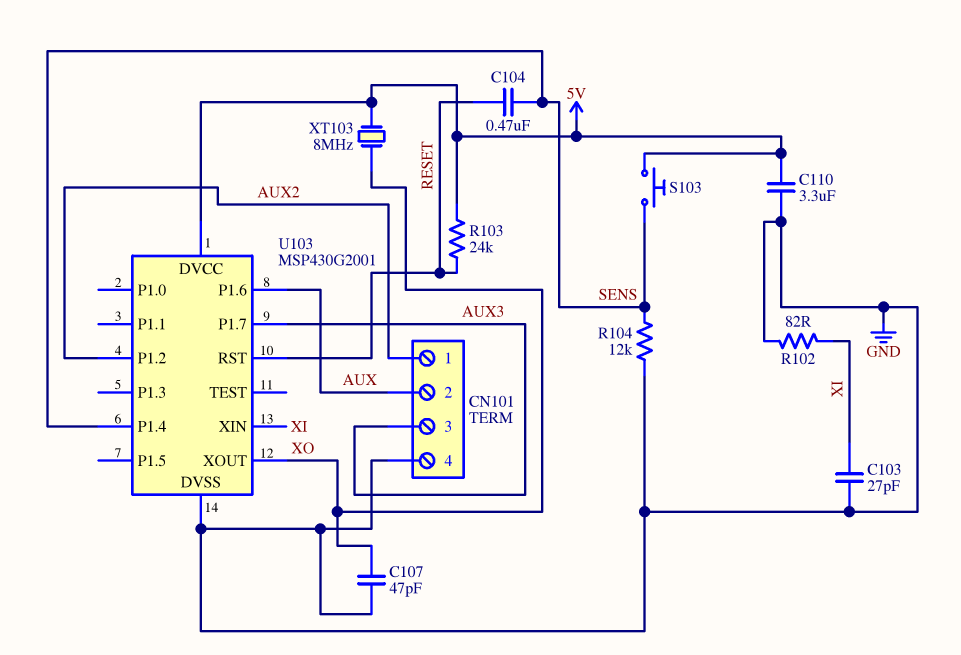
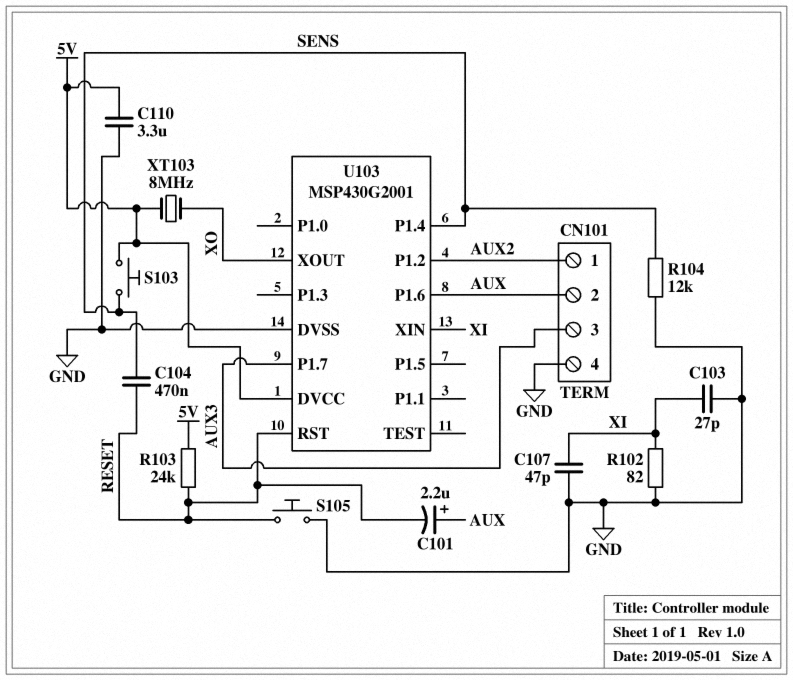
C101: none -> 2.2uF (plus AUX, minus RESET)
C107: 47pF (GND, XO) -> 47pF (GND, XI)
S105: none -> button (GND, RESET)

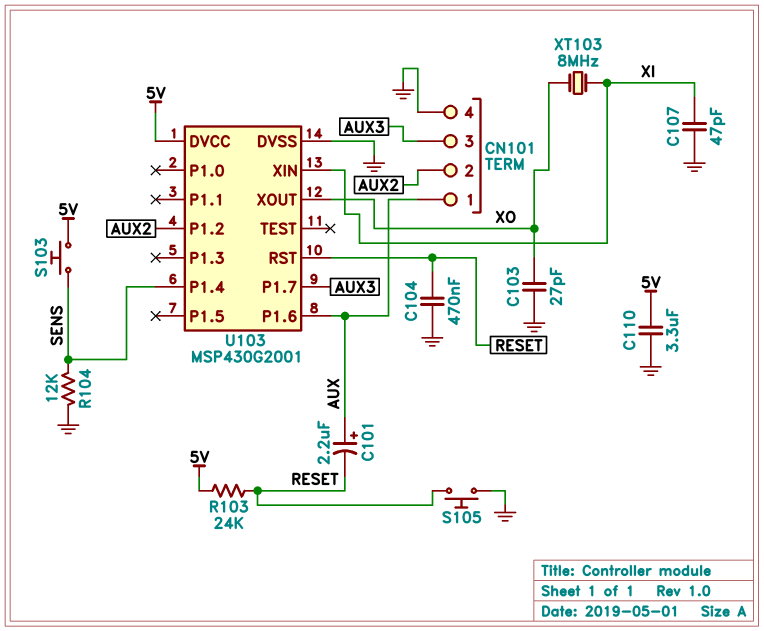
C103: 27pF (GND, XI) -> 27pF (GND, XO)
C104: 470nF (RESET, SENS) -> 470nF (GND, RESET)
CN101 pin 1: AUX2 -> AUX
CN101 pin 2: AUX -> AUX2
R102: 82 (GND, XI) -> none
XT103: 8MHz (5V, XO) -> 8MHz (XI, XO)

